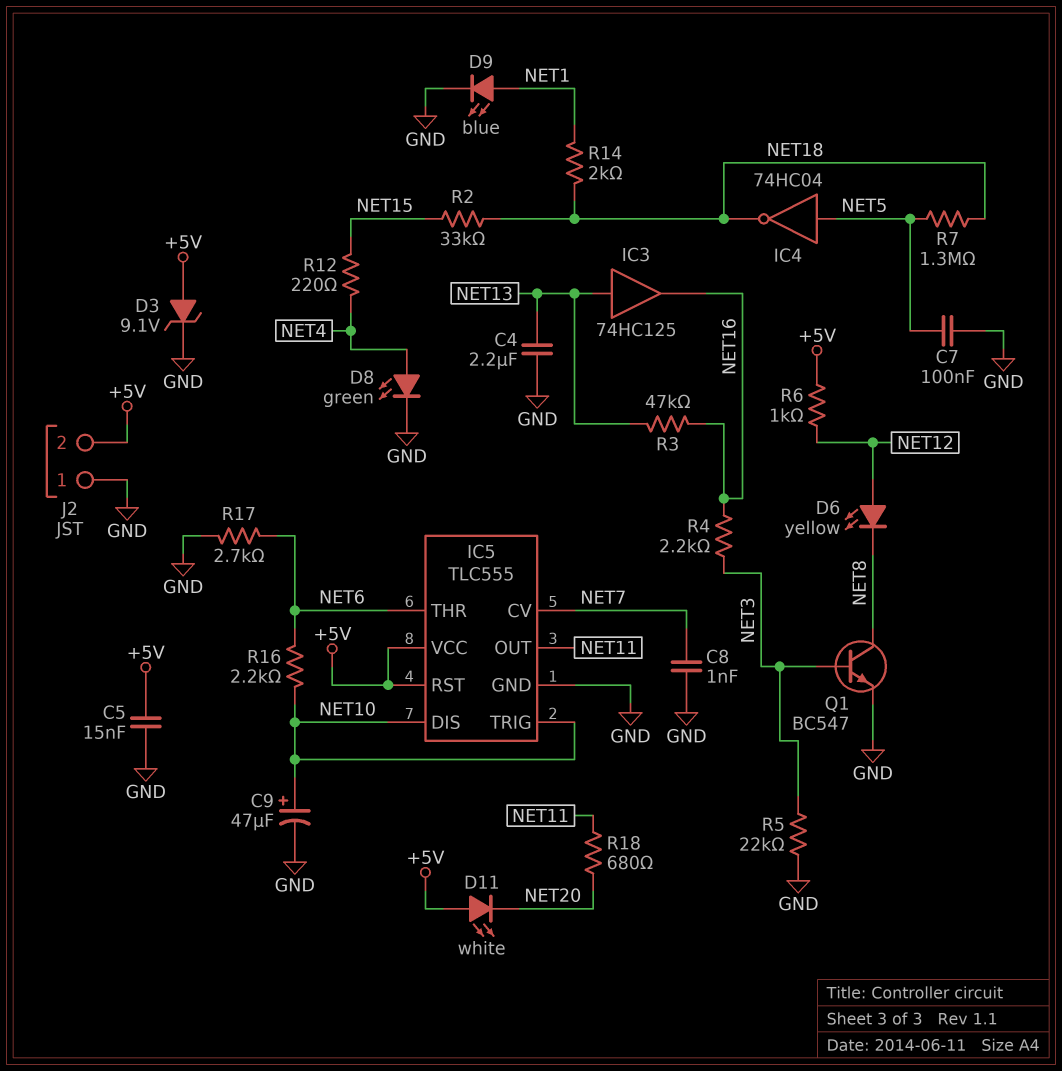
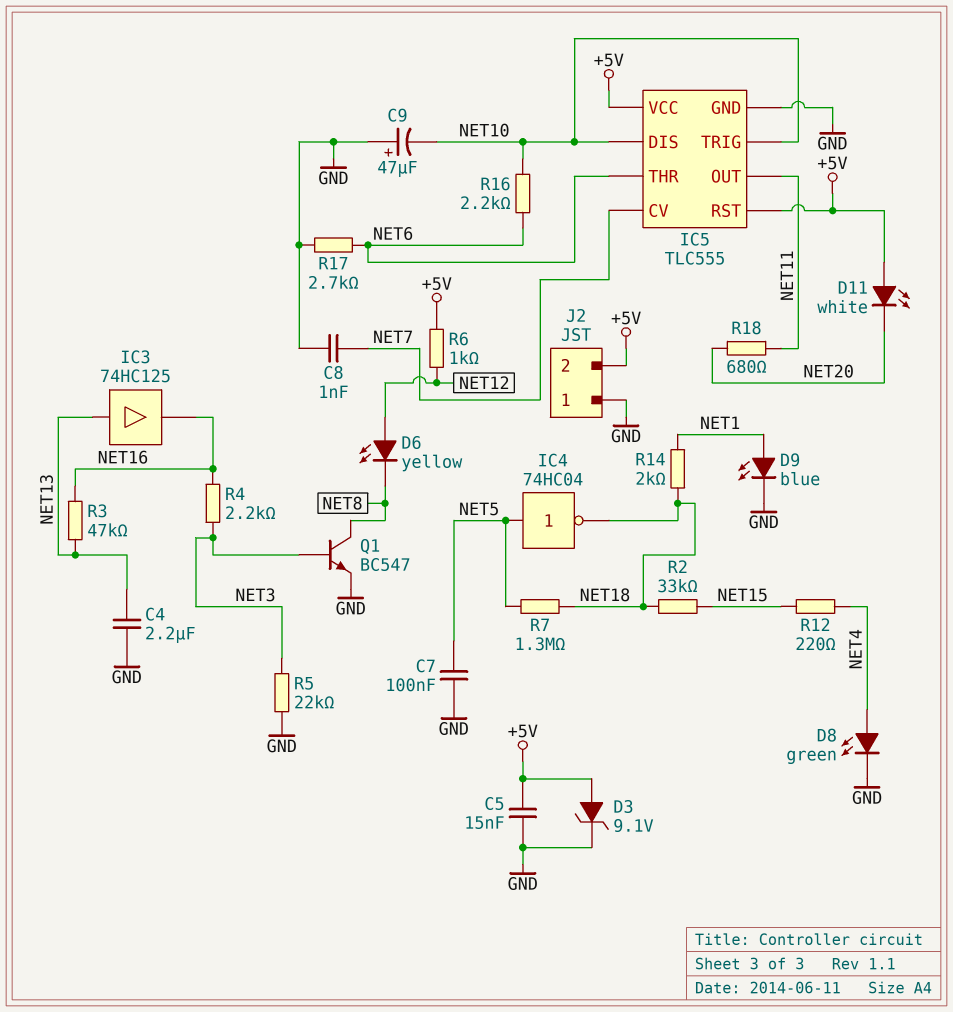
C9: 47uF (plus NET10, minus GND) -> 47uF (plus GND, minus NET10)

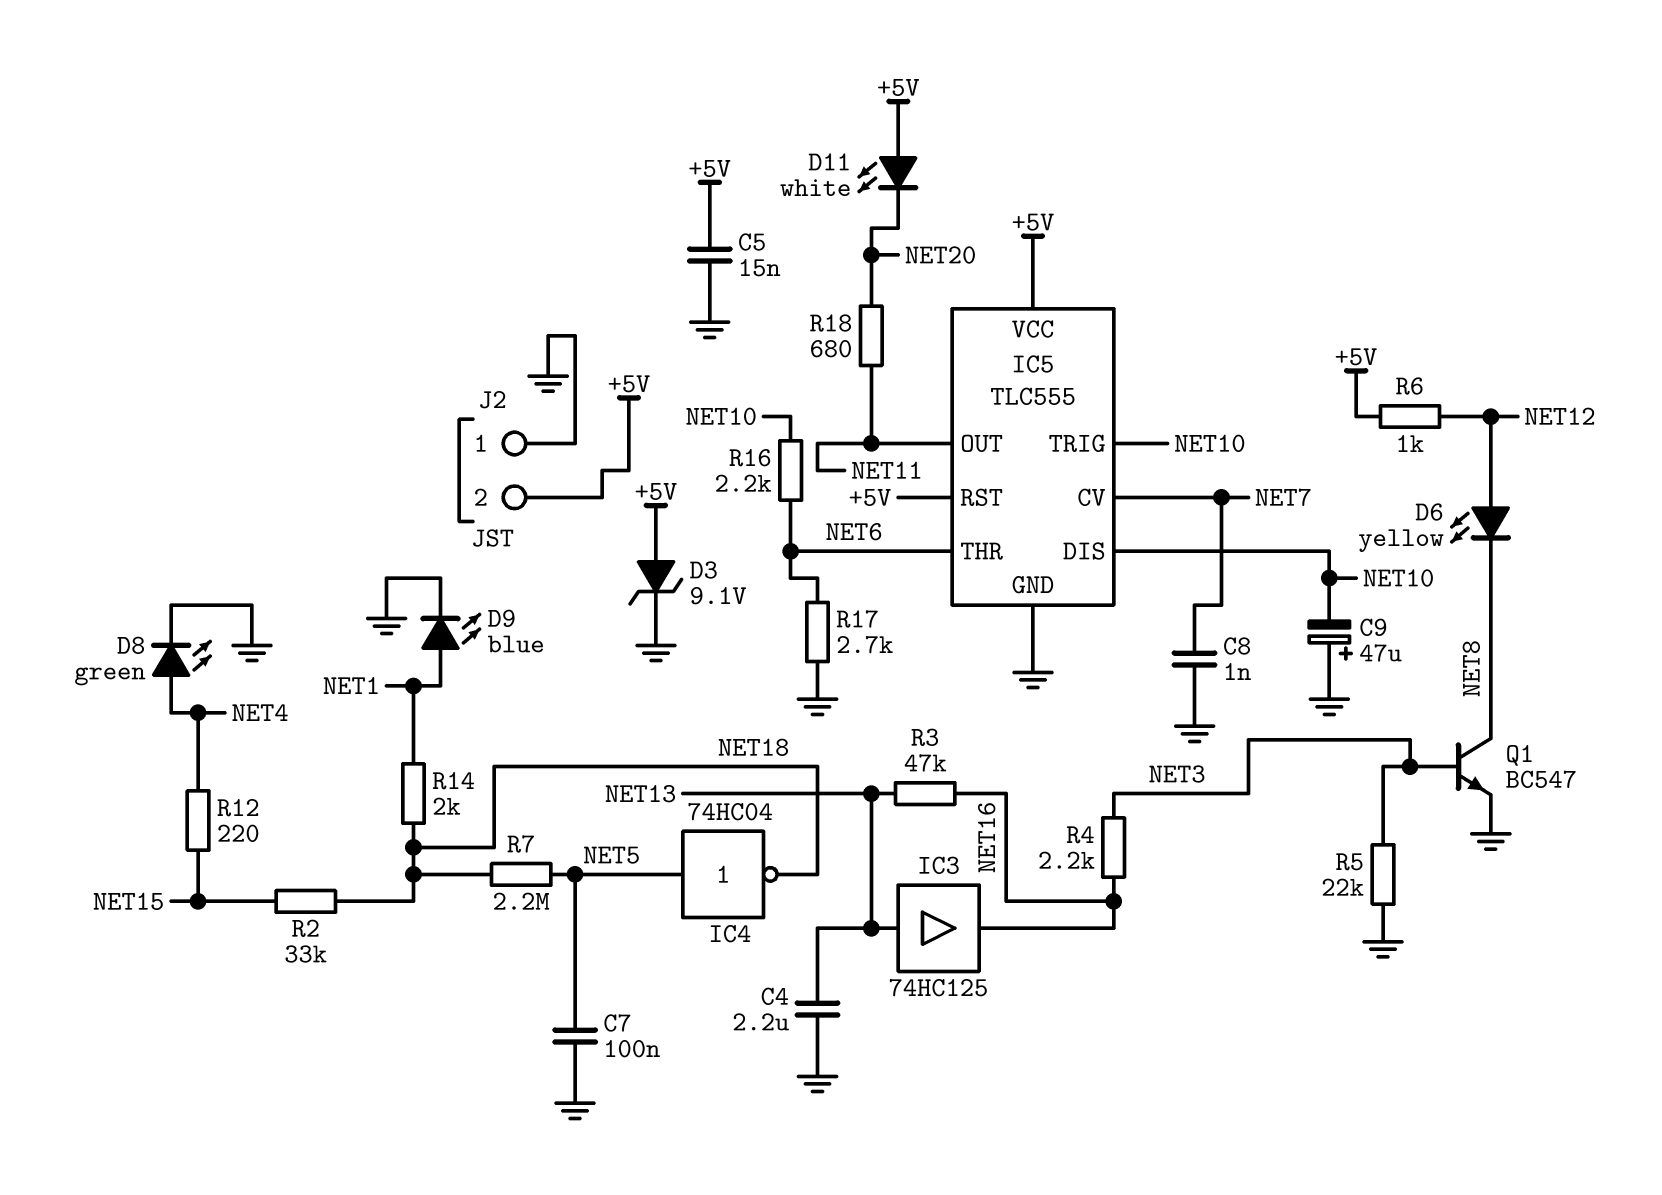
R7: 1.3M (NET5, NET18) -> 2.2M (NET5, NET18)

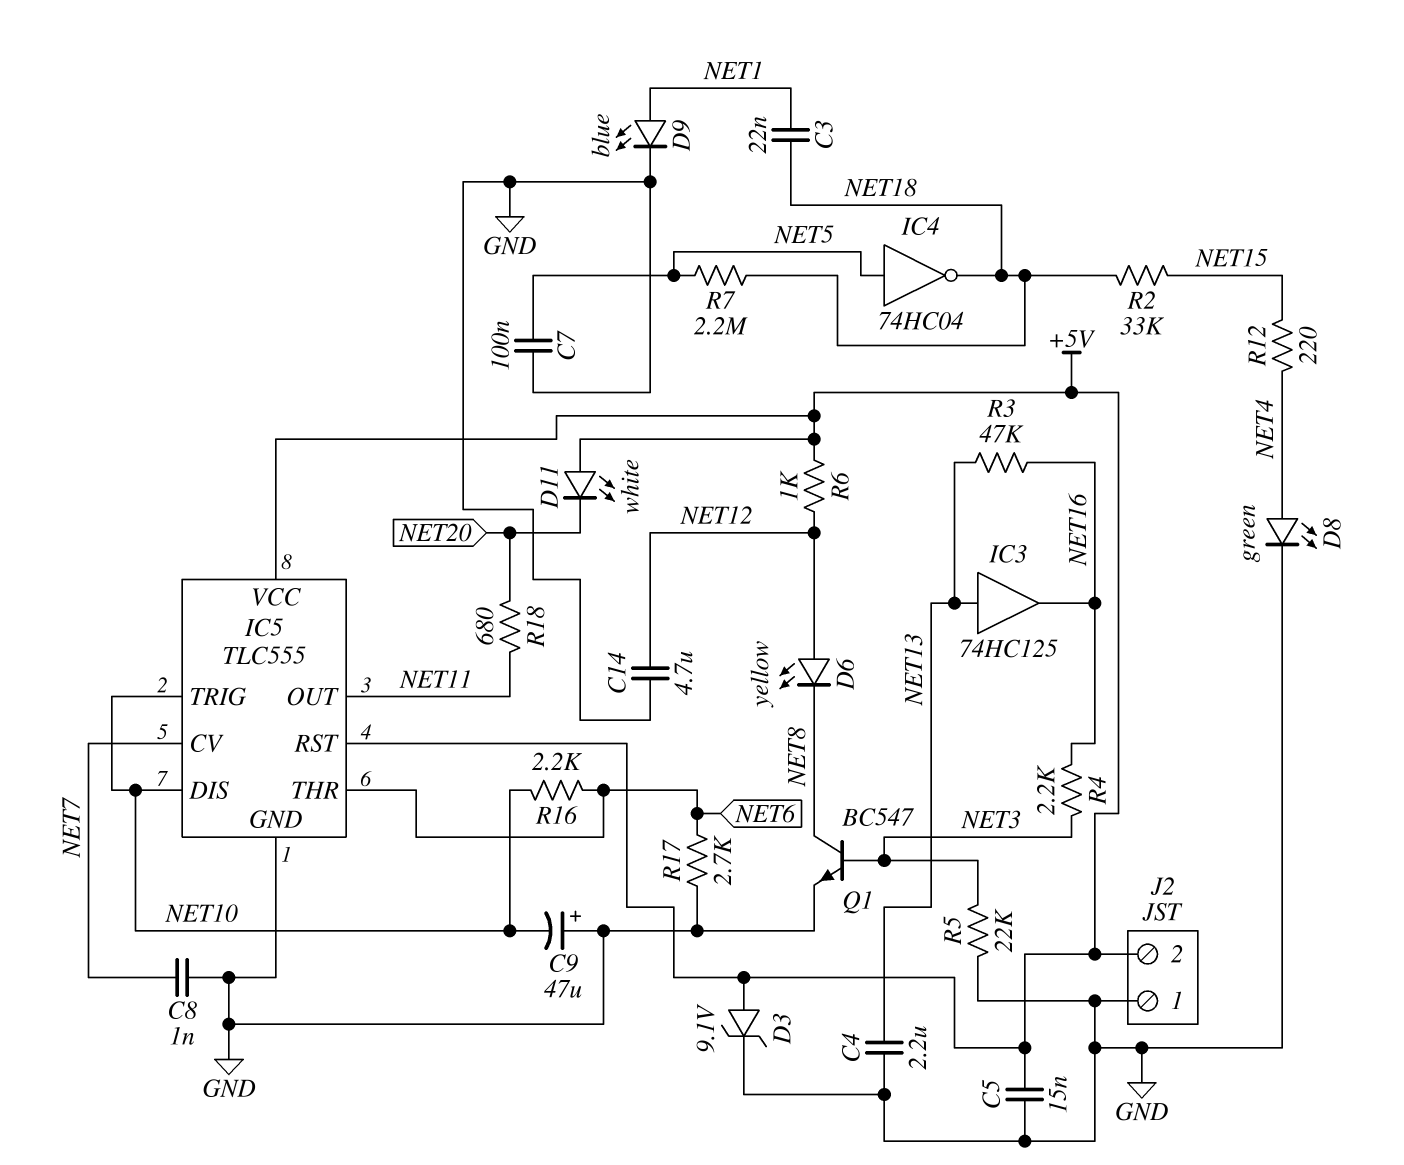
C3: none -> 22nF (NET1, NET18)
C14: none -> 4.7uF (GND, NET12)
R14: 2k (NET1, NET18) -> none

